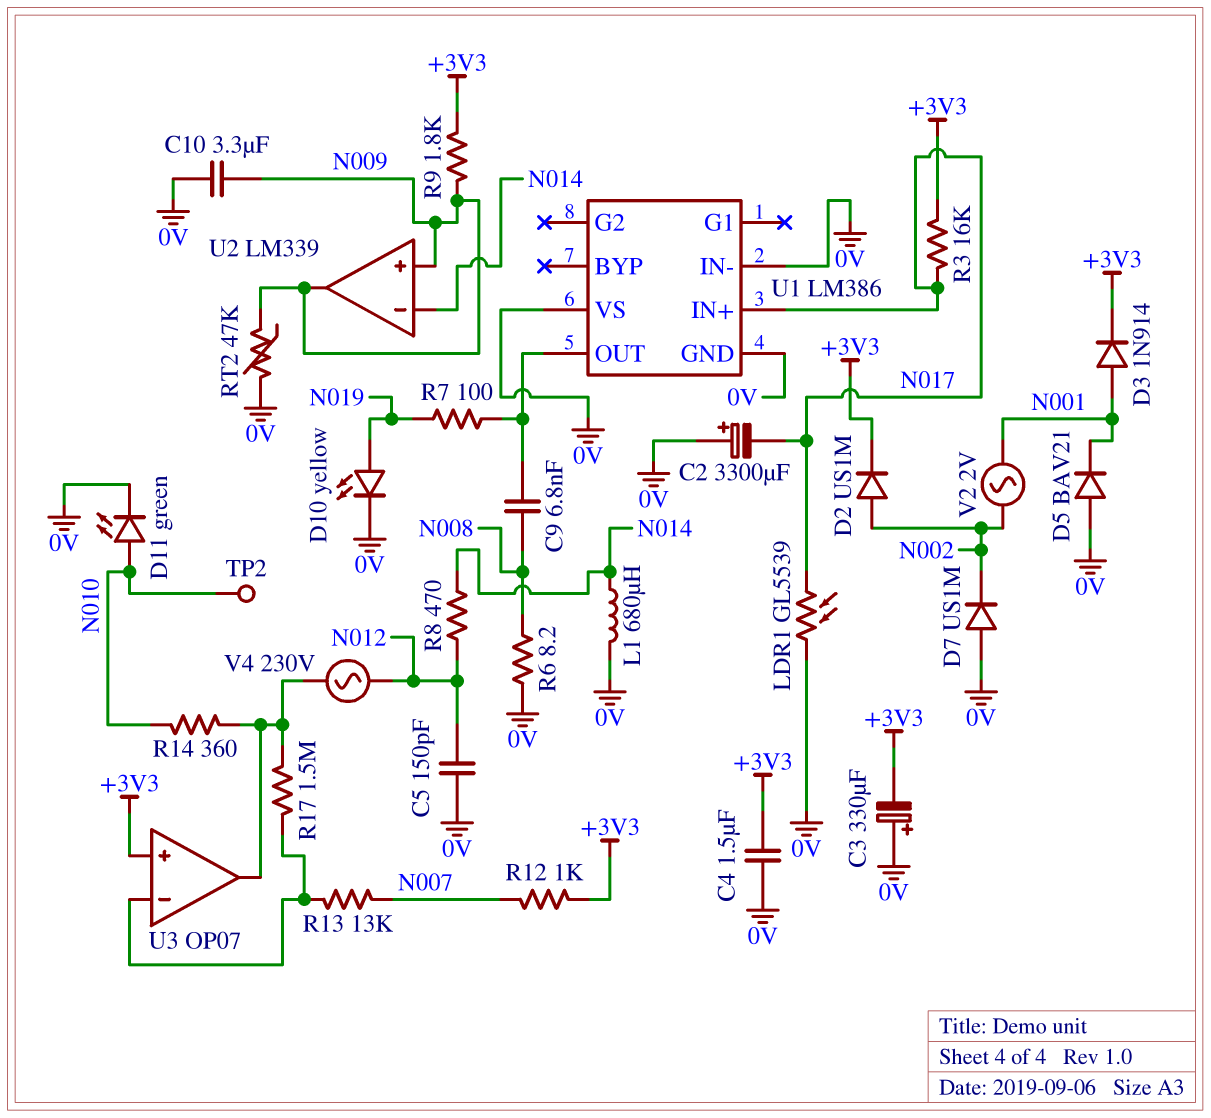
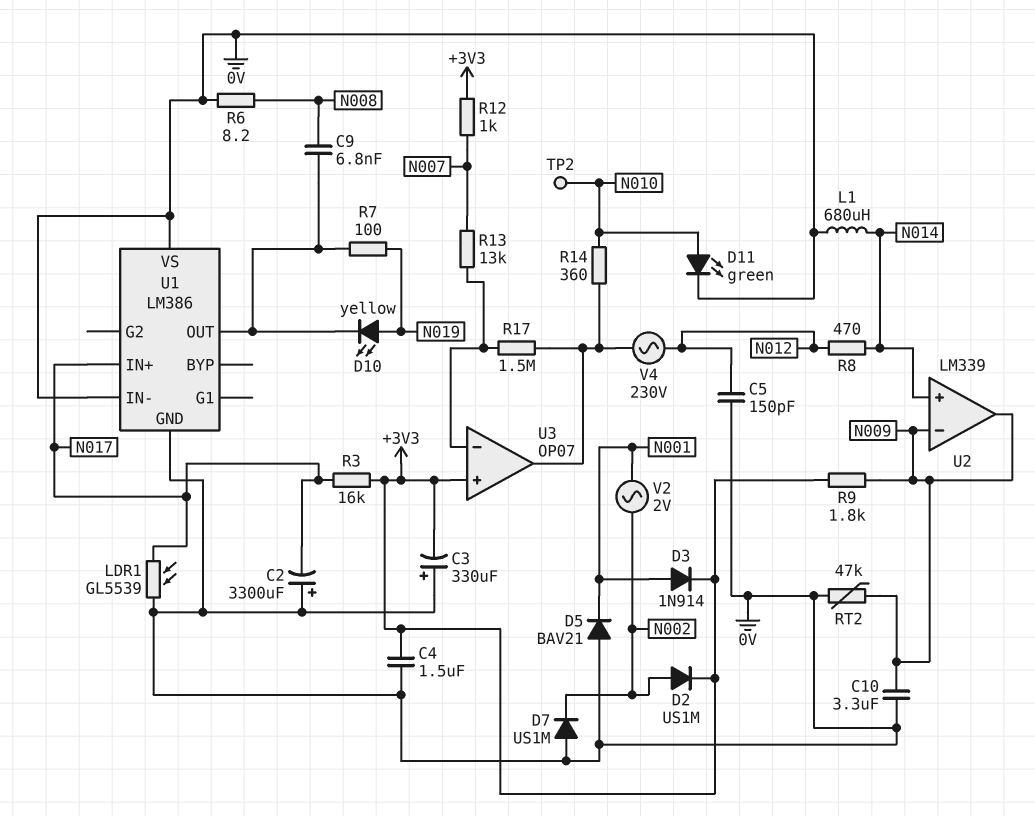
D10: LED yellow (A N019, K 0V) -> LED yellow (A N019, K U1/OUT)
U2 pin in+: N009 -> N014
U2 pin in-: N014 -> N009

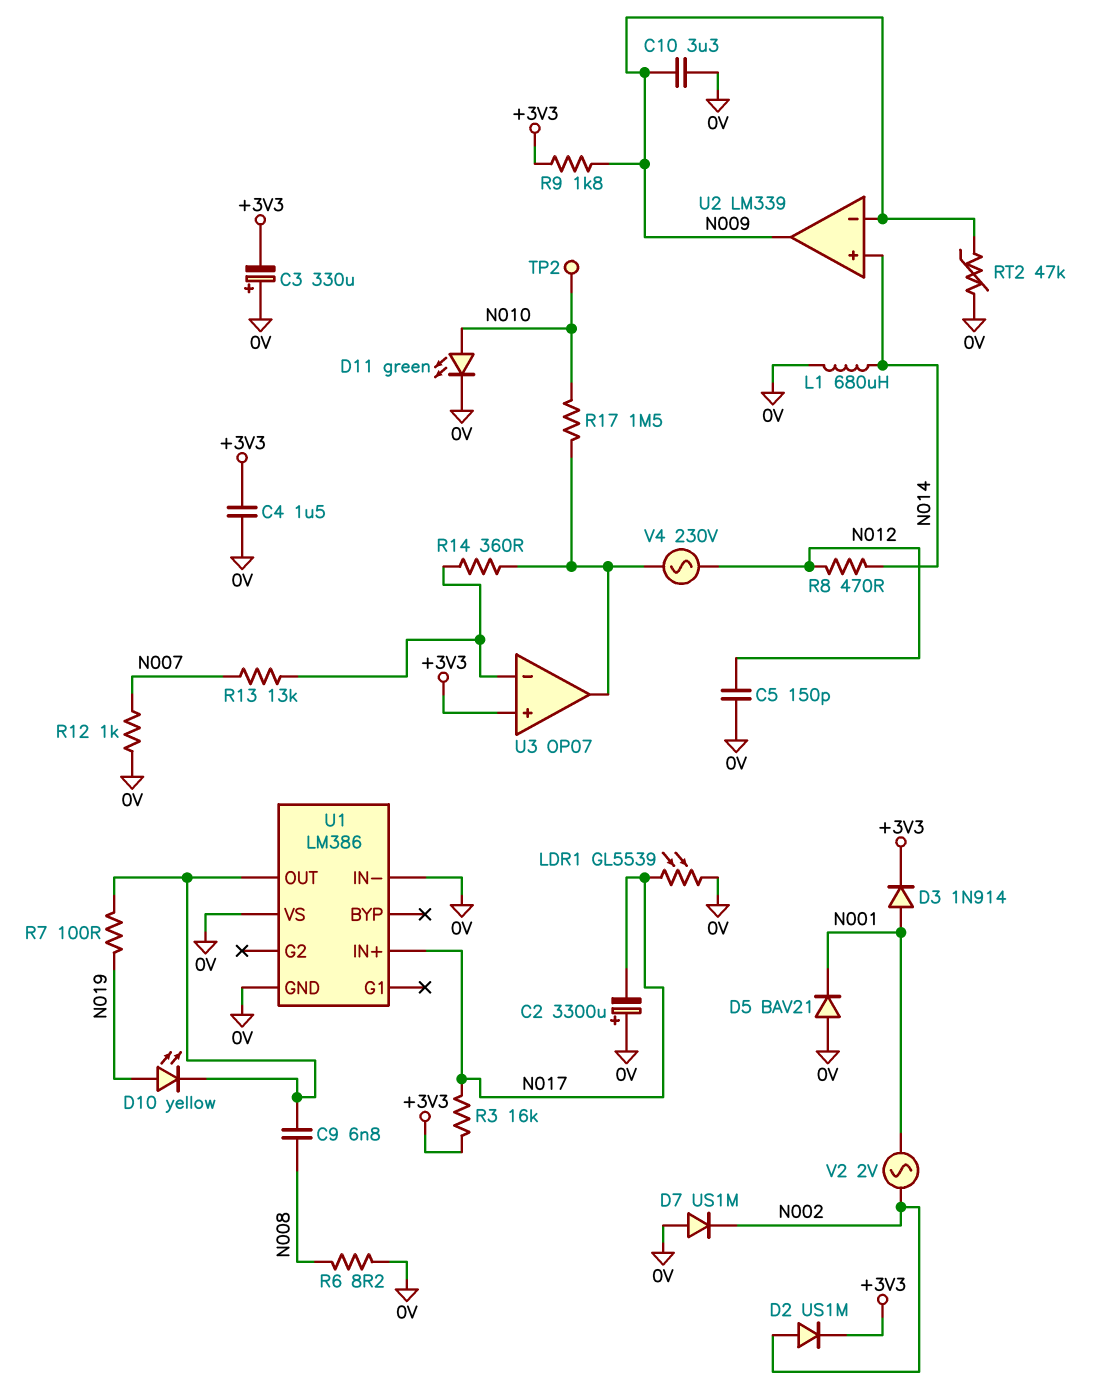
R12: 1k (+3V3, N007) -> 1k (0V, N007)
R14: 360 (N010, U3/out) -> 360 (U3/in-, U3/out)
R17: 1.5M (U3/in-, U3/out) -> 1.5M (N010, U3/out)

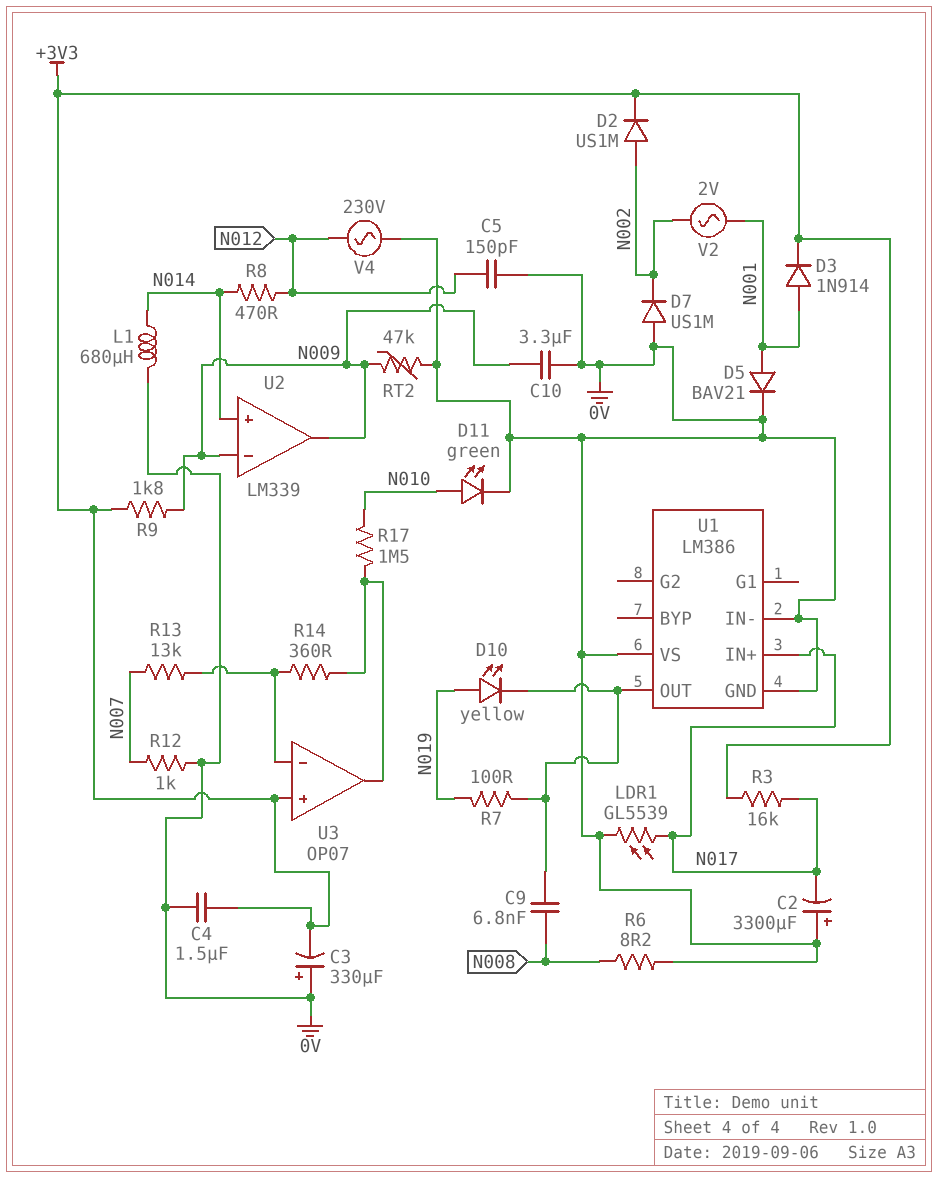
D5: diode BAV21 (A 0V, K N001) -> diode BAV21 (A N001, K 0V)
TP2: test point (N010) -> none
V4: AC 230V (N012, U3/out) -> AC 230V (0V, N012)

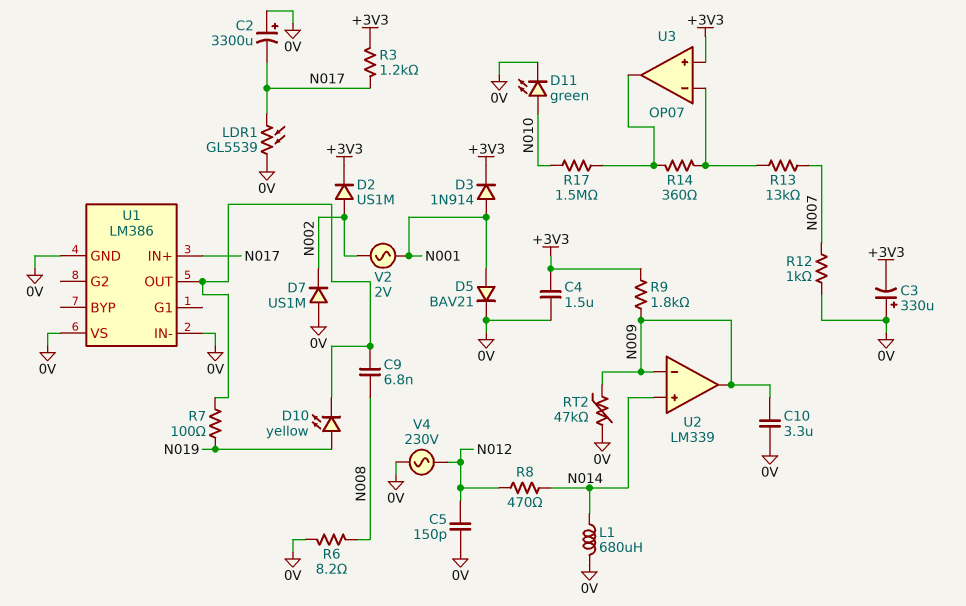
R3: 16k (+3V3, N017) -> 1.2k (+3V3, N017)

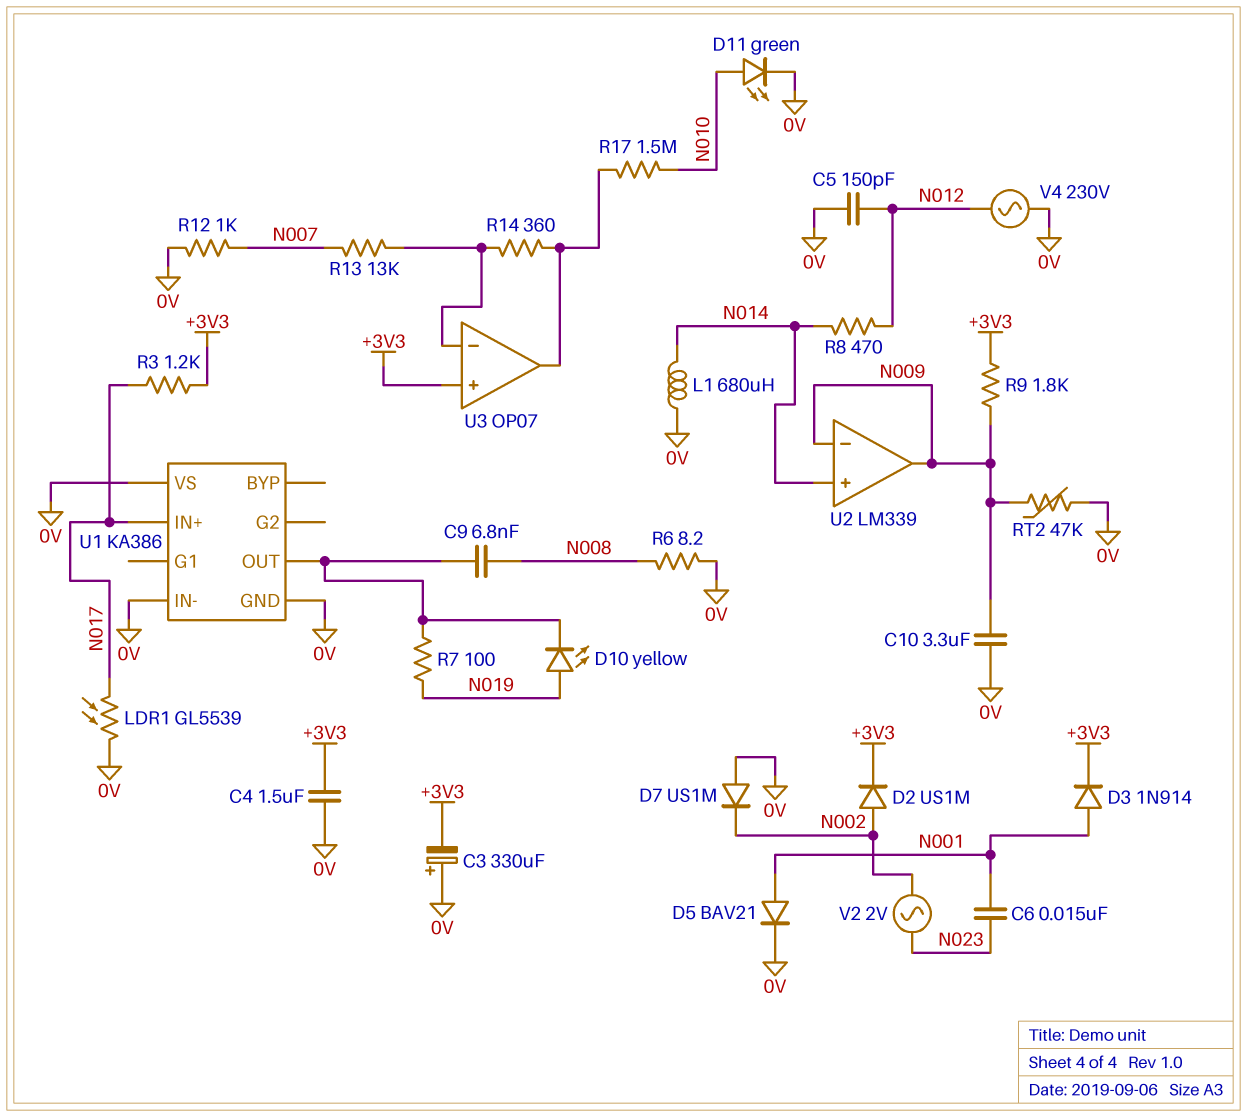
C2: 3300uF (plus 0V, minus N017) -> none
C6: none -> 15nF (N001, N023)
U1: LM386 -> KA386
V2: AC 2V (N001, N002) -> AC 2V (N002, N023)

